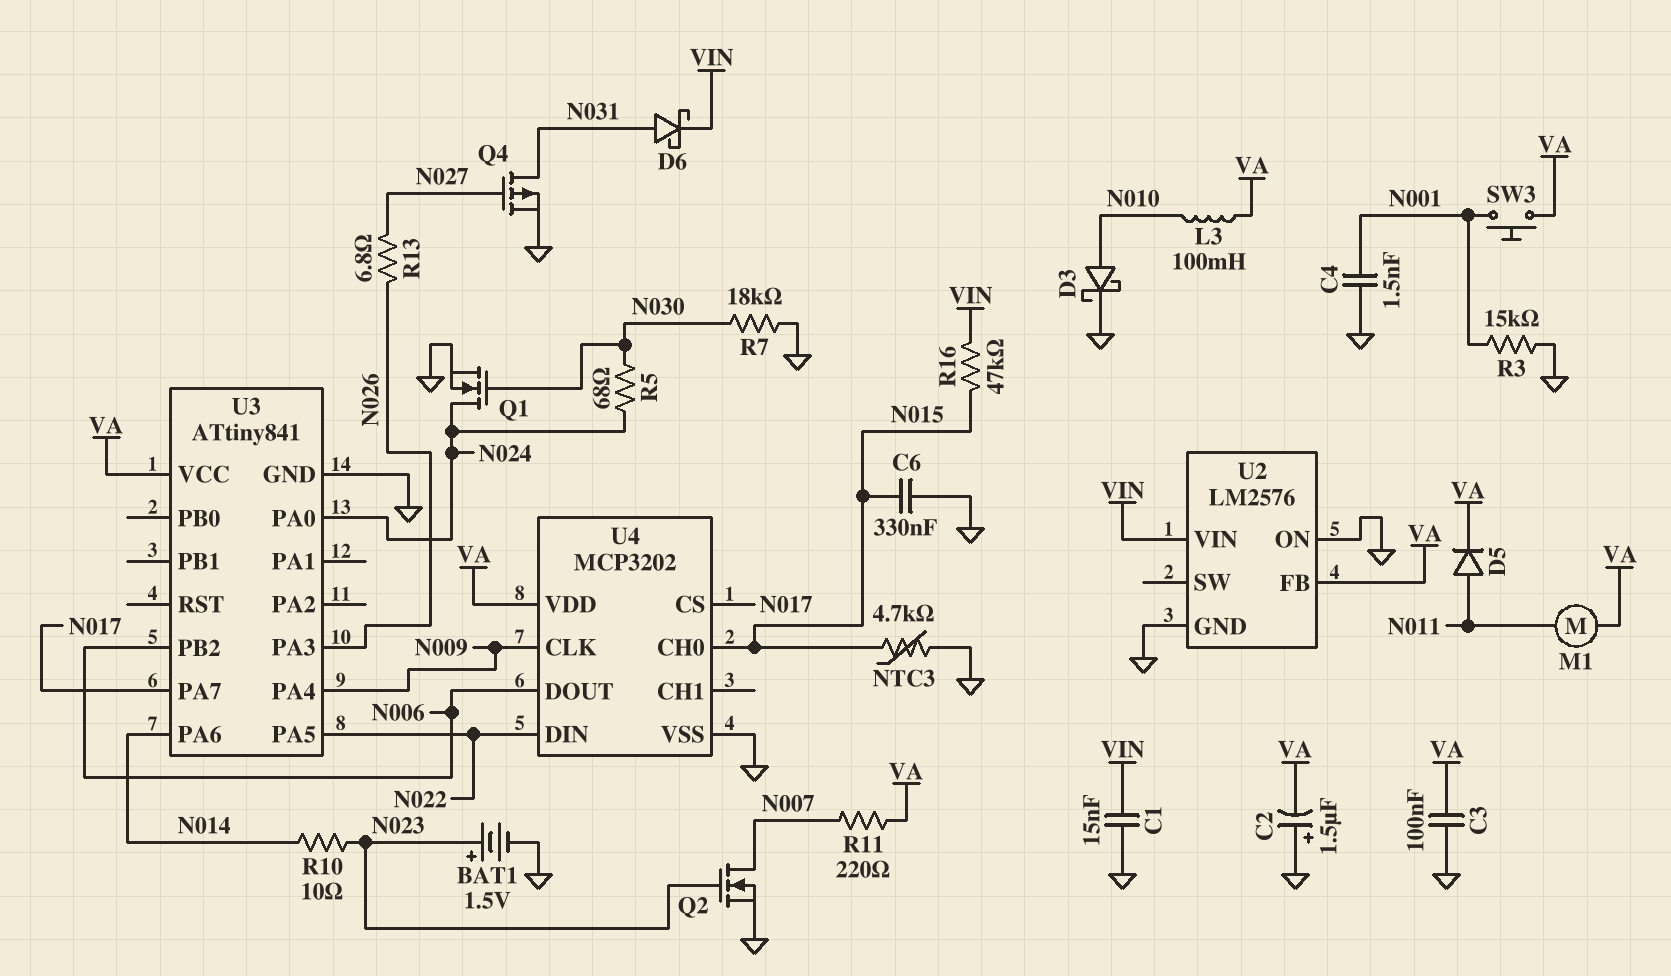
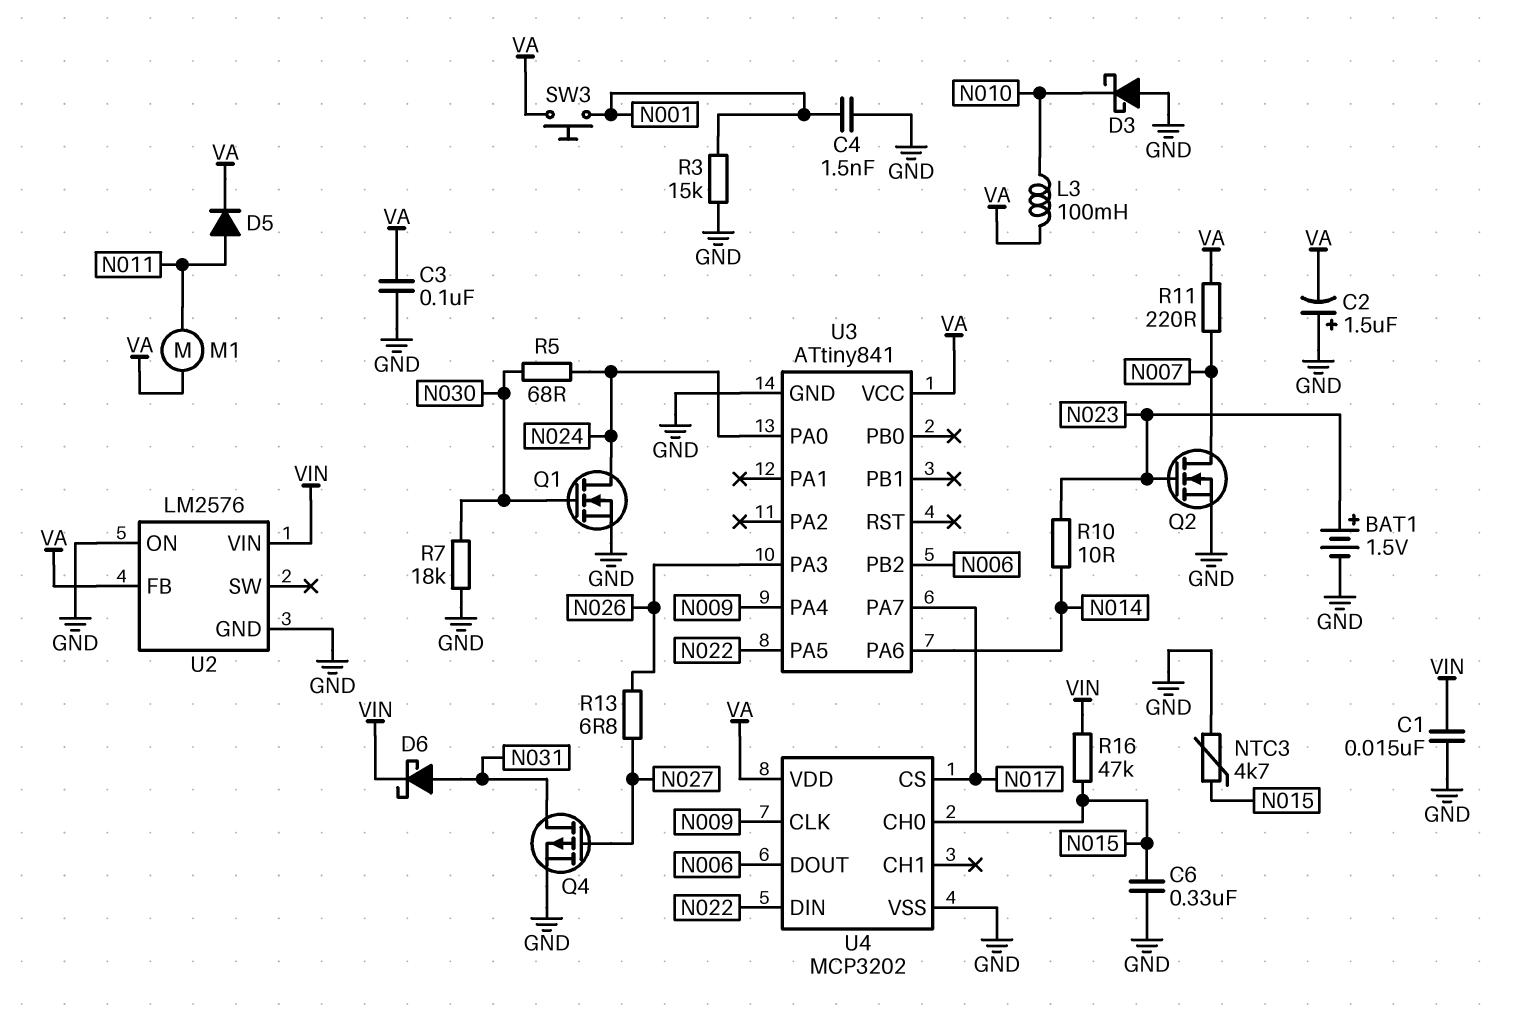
D3: schottky (A N010, K GND) -> schottky (A GND, K N010)

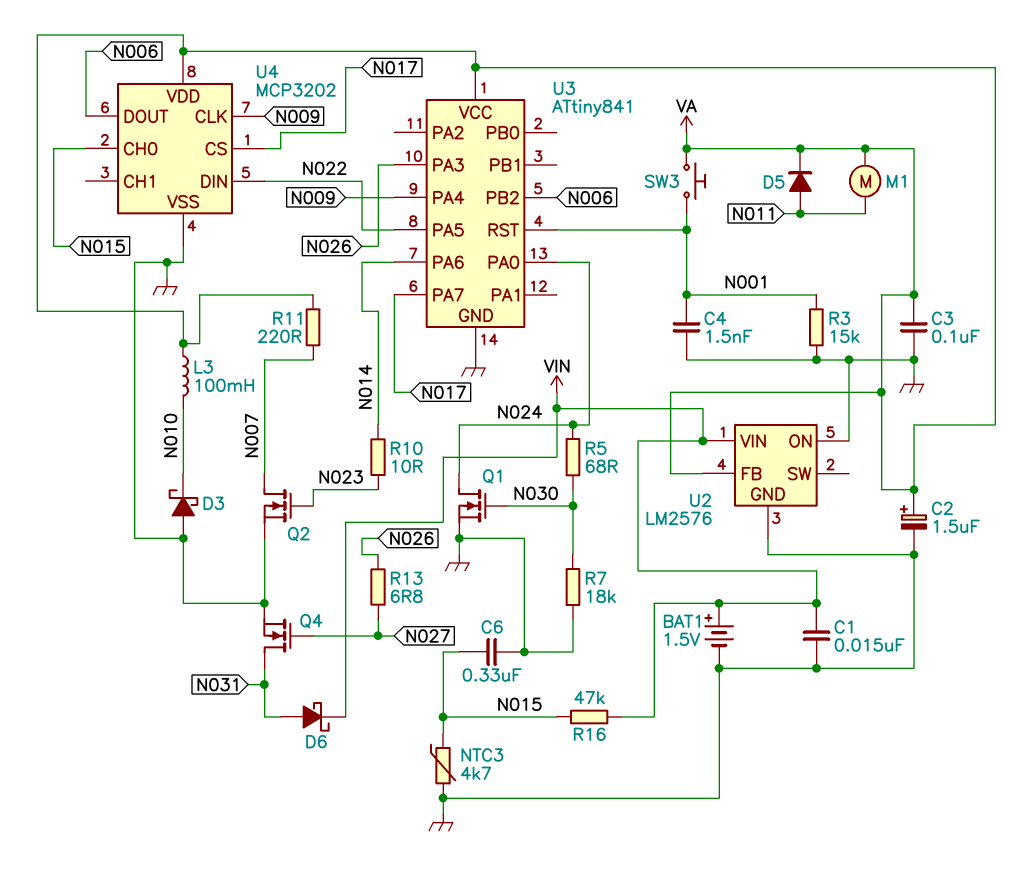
BAT1: 1.5V (plus N023, minus GND) -> 1.5V (plus VIN, minus GND)
C2: 1.5uF (plus GND, minus VA) -> 1.5uF (plus VA, minus GND)
Q4: PMOS (G N027, D N031, S GND) -> NMOS (G N027, D N031, S GND)
U3 pin RST: none -> N001

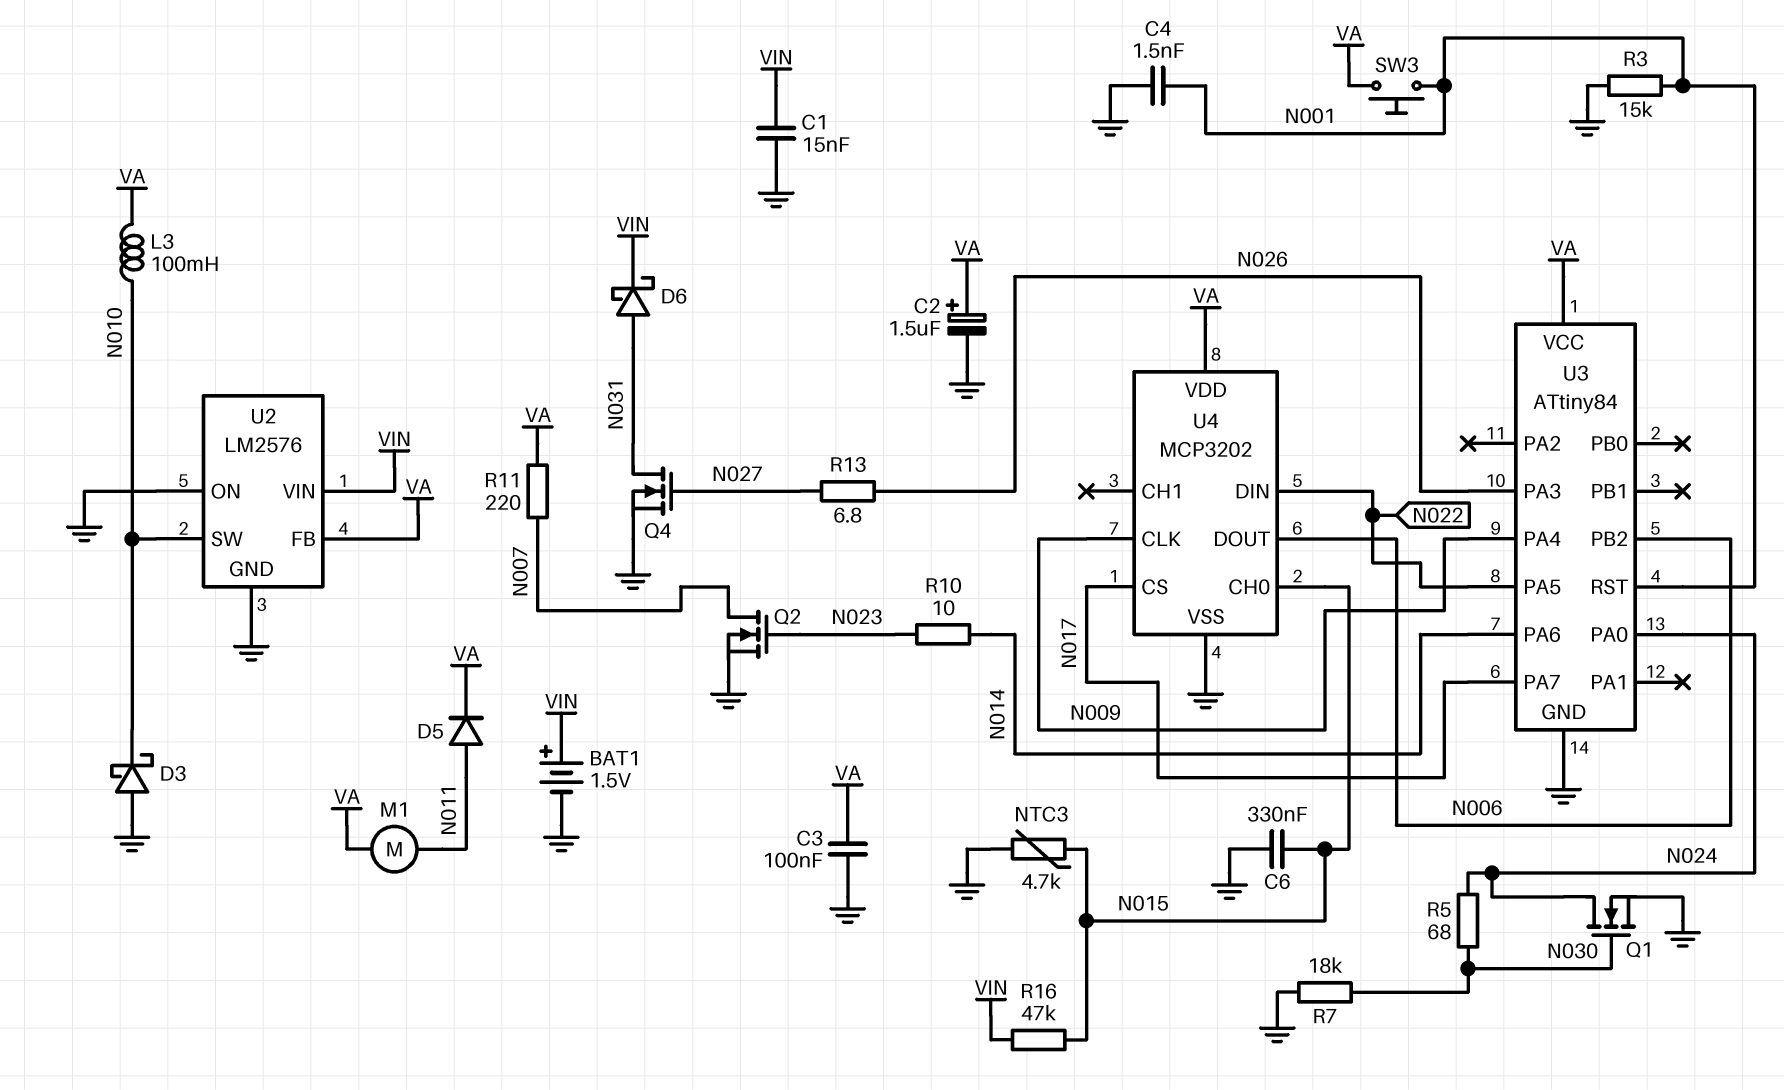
U2 pin SW: none -> N010
U3: ATtiny841 -> ATtiny84

